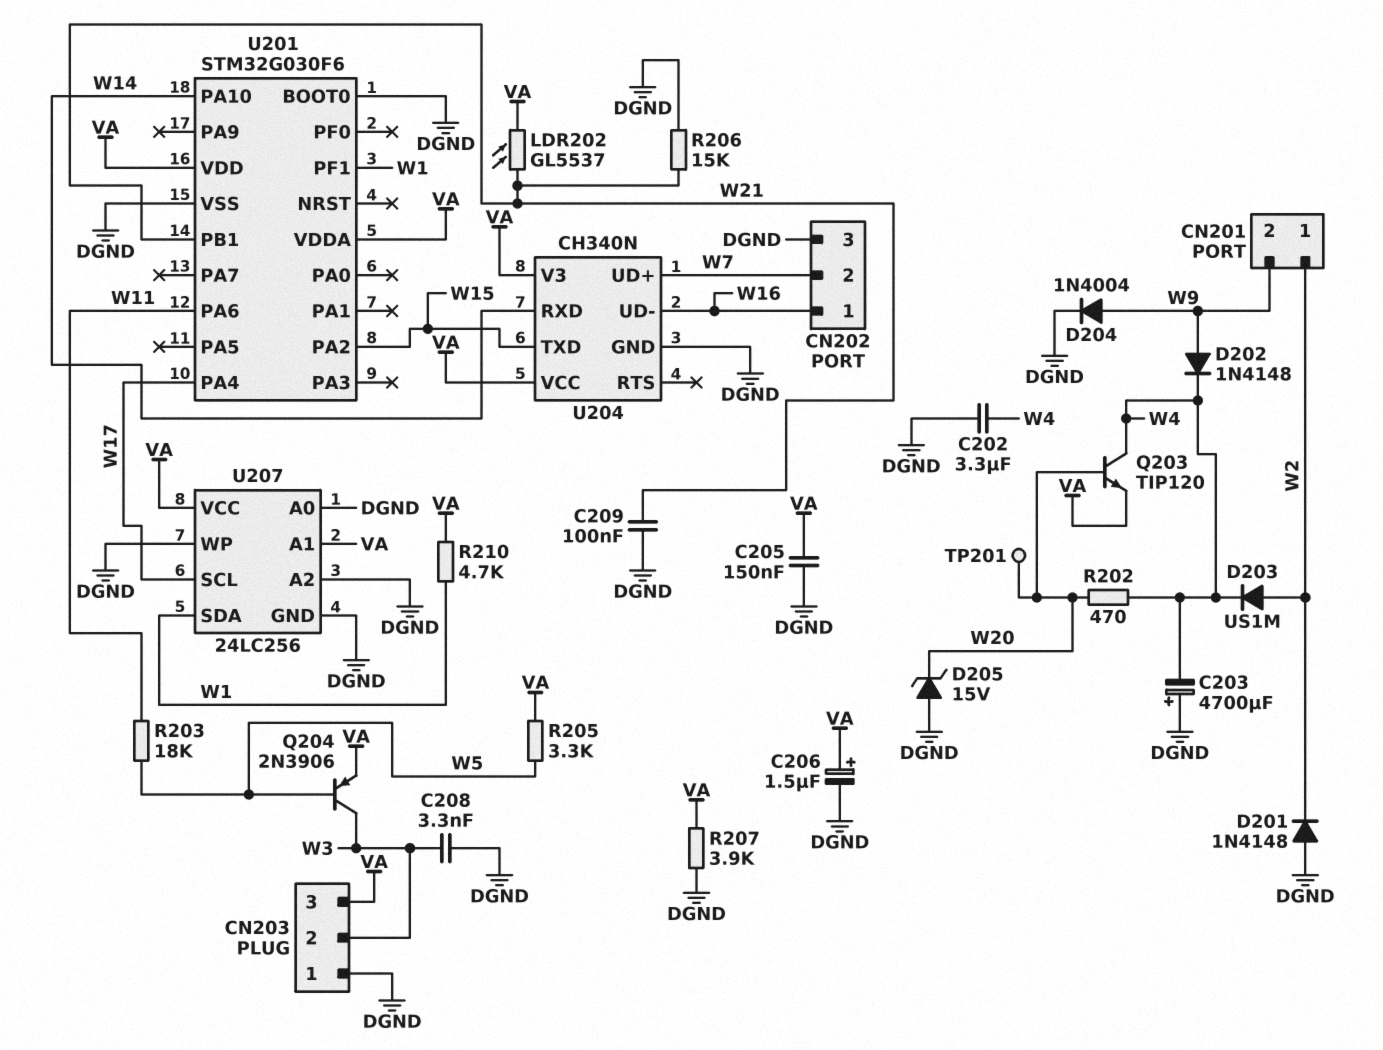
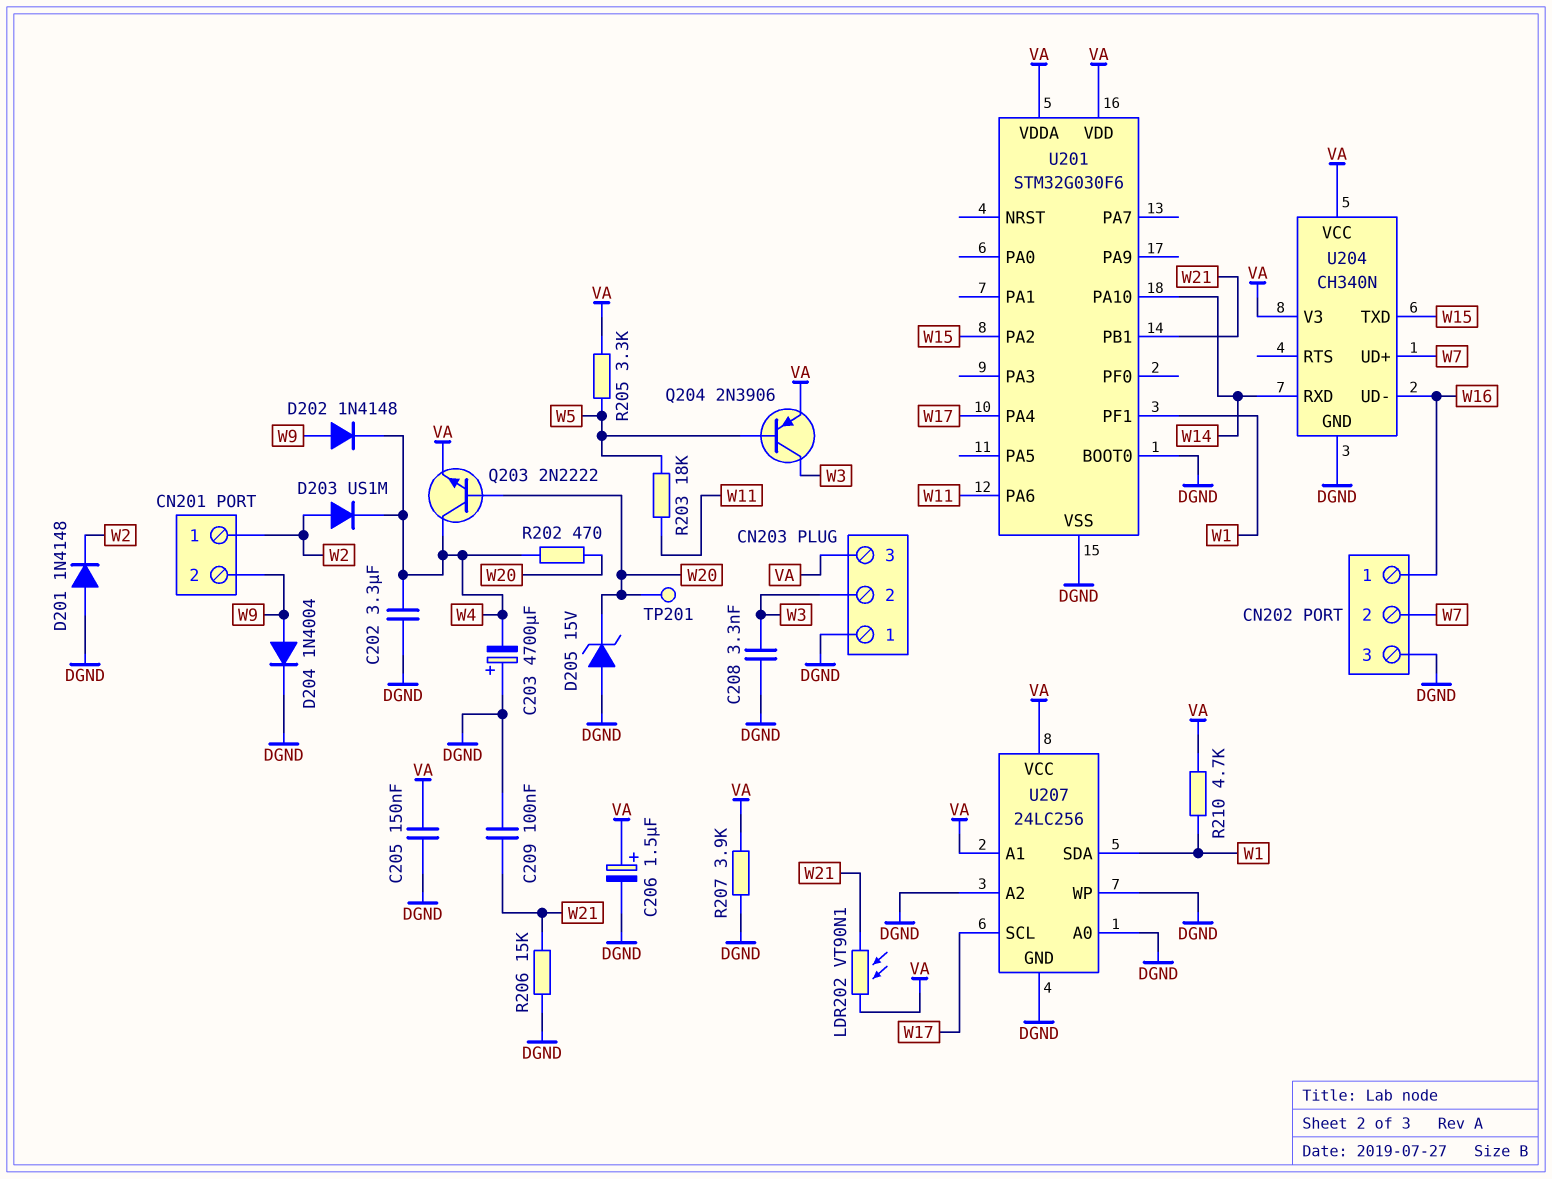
LDR202: GL5537 (VA, W21) -> VT90N1 (VA, W21)
Q203: NPN TIP120 (B W20, C W4, E VA) -> NPN 2N2222 (B W20, C W4, E VA)

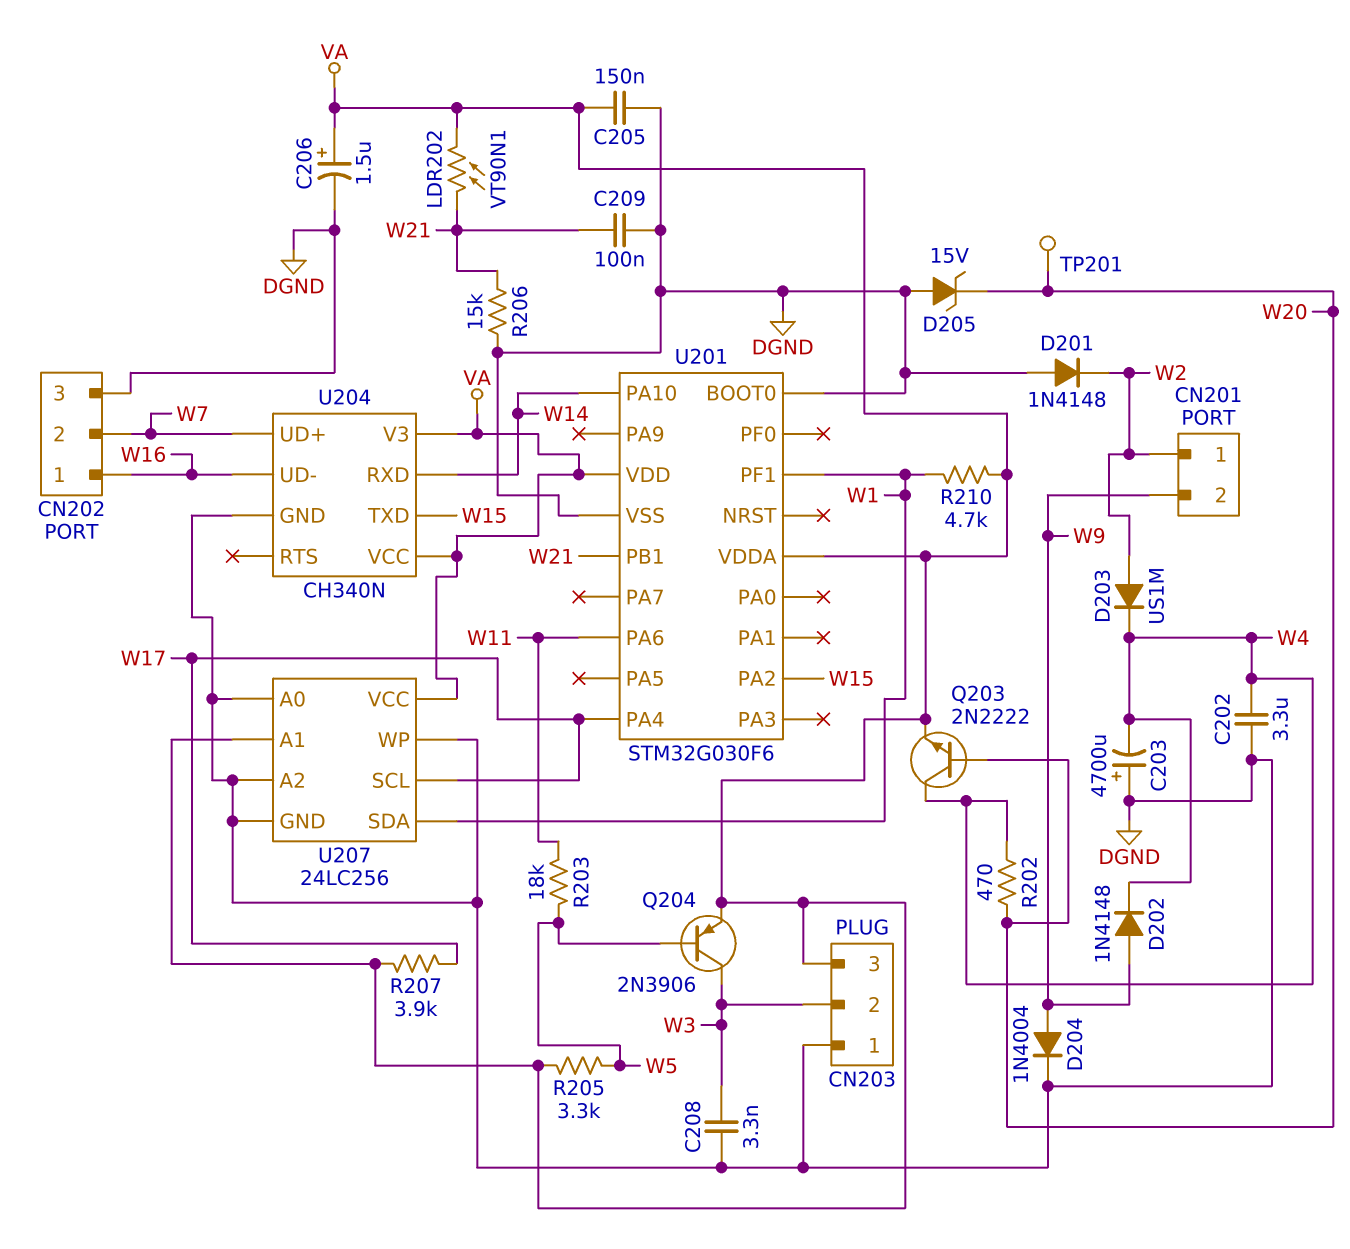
R207: 3.9k (DGND, VA) -> 3.9k (VA, W17)

